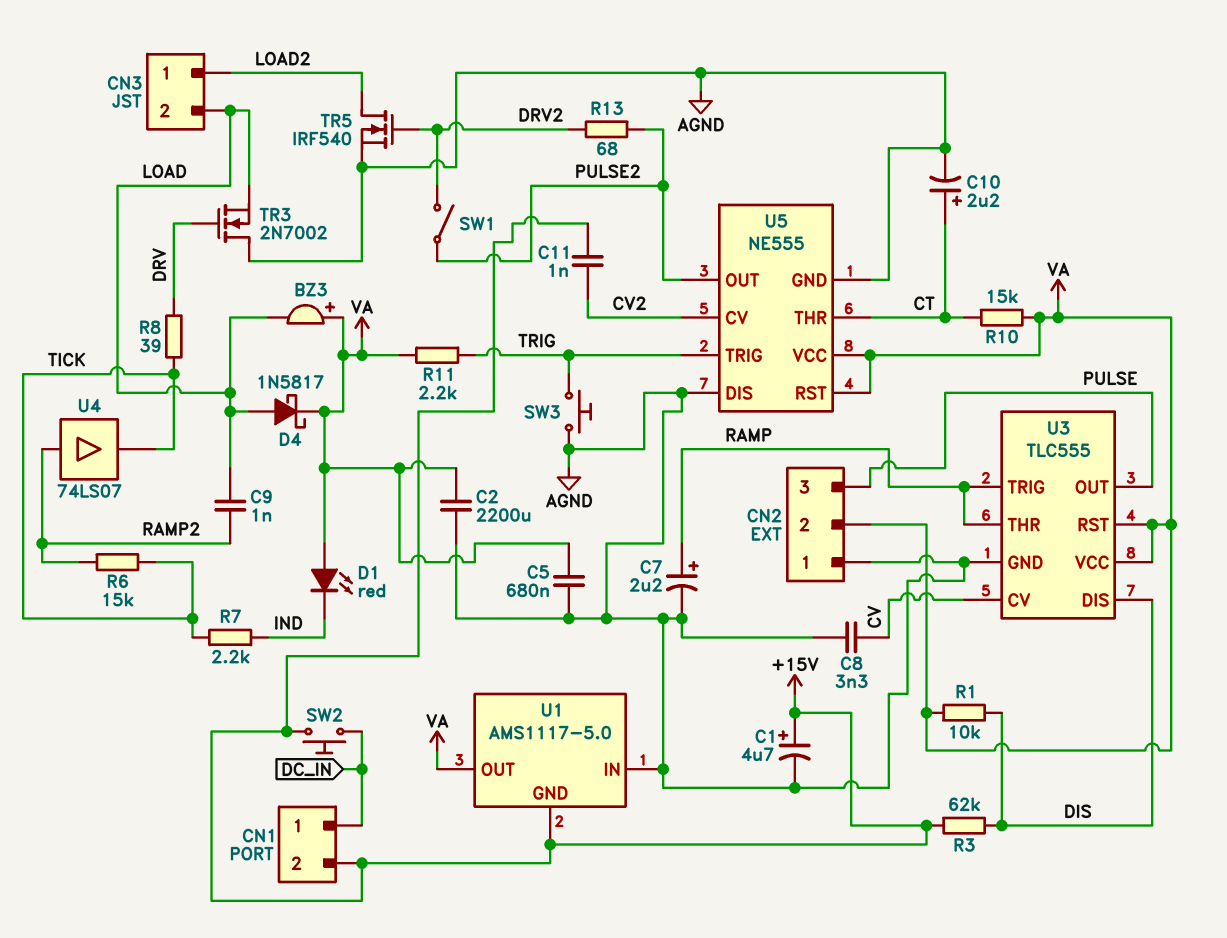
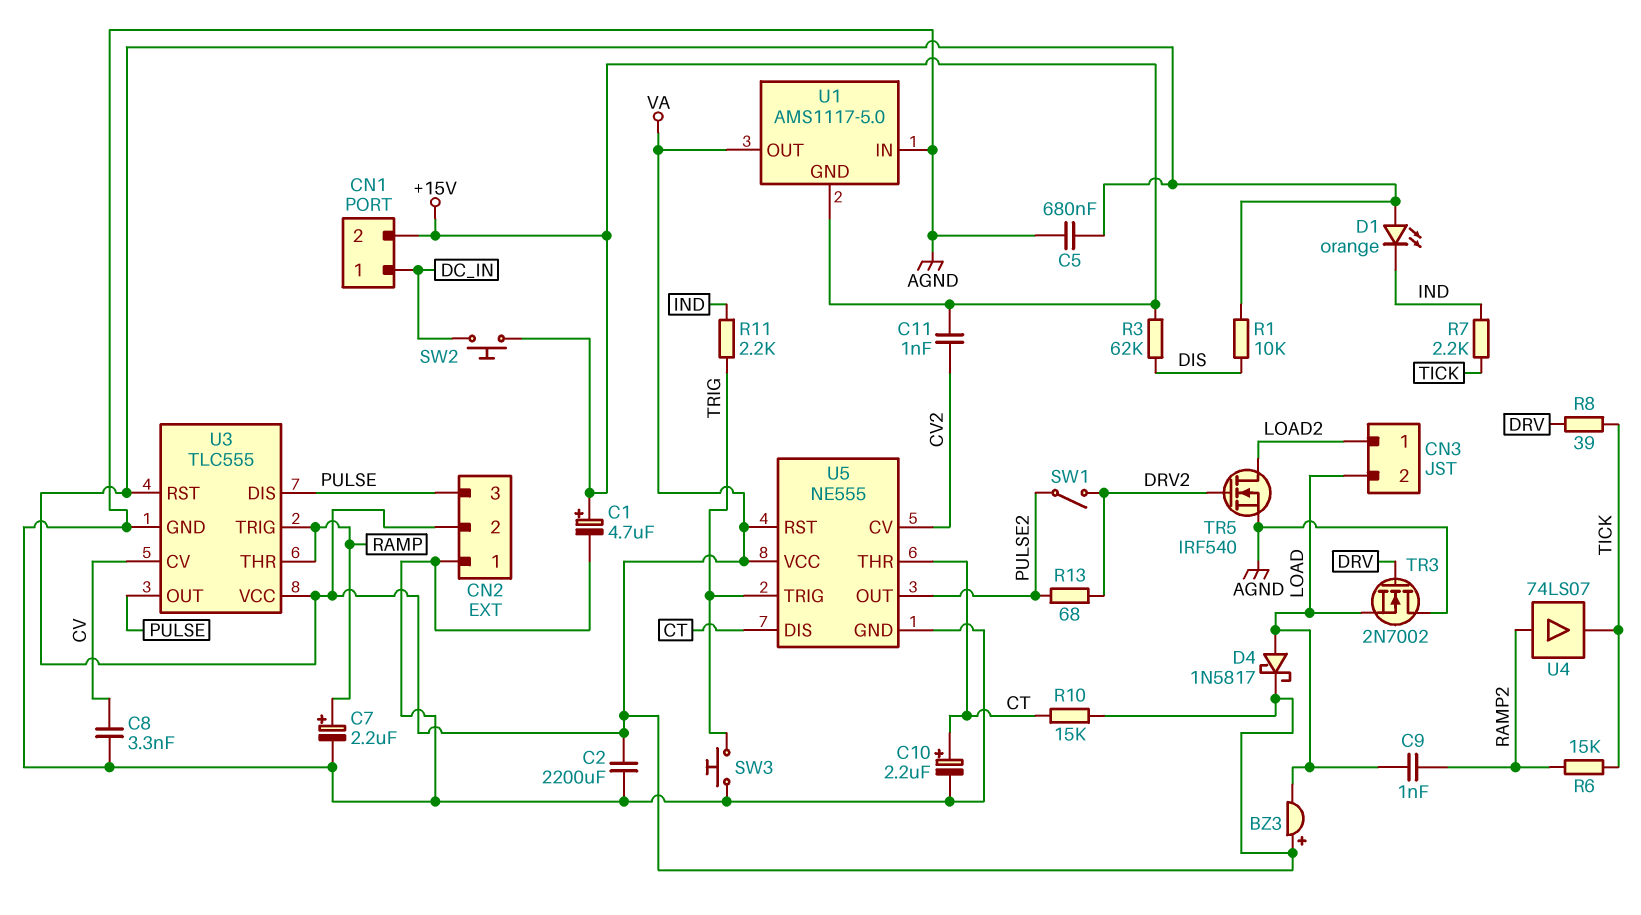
D1: LED red (A VA, K IND) -> LED orange (A VA, K IND)
R11: 2.2k (TRIG, VA) -> 2.2k (IND, TRIG)
U3 pin DIS: DIS -> PULSE
U5 pin DIS: AGND -> CT

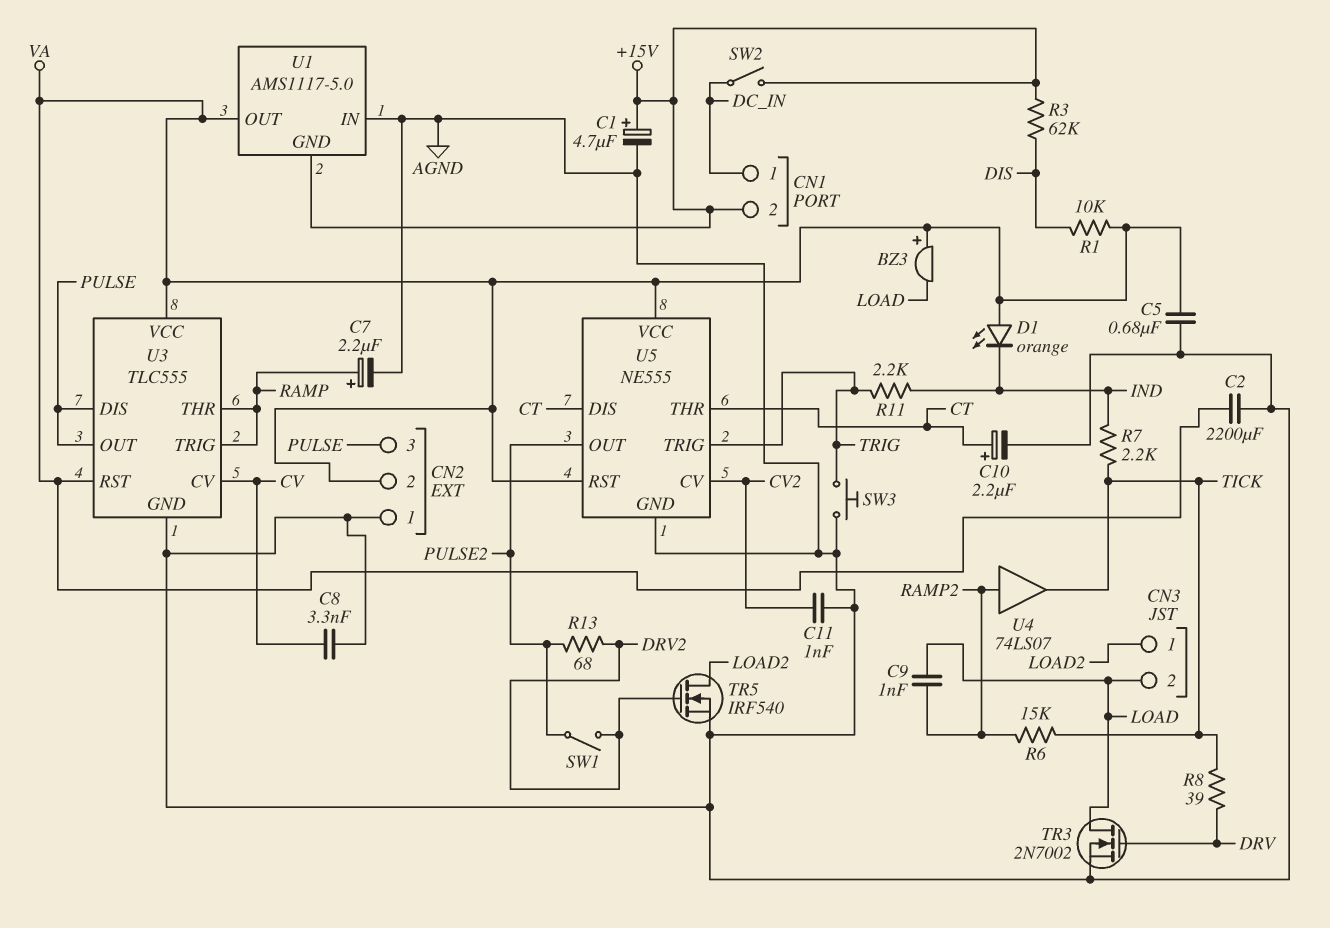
C11: 1nF (+15V, CV2) -> 1nF (AGND, CV2)
D4: schottky 1N5817 (A LOAD, K VA) -> none
R10: 15k (CT, VA) -> none
SW2: button (+15V, DC_IN) -> switch (+15V, DC_IN)
TR3: NMOS 2N7002 (G DRV, D AGND, S LOAD) -> NMOS 2N7002 (G DRV, D LOAD, S AGND)

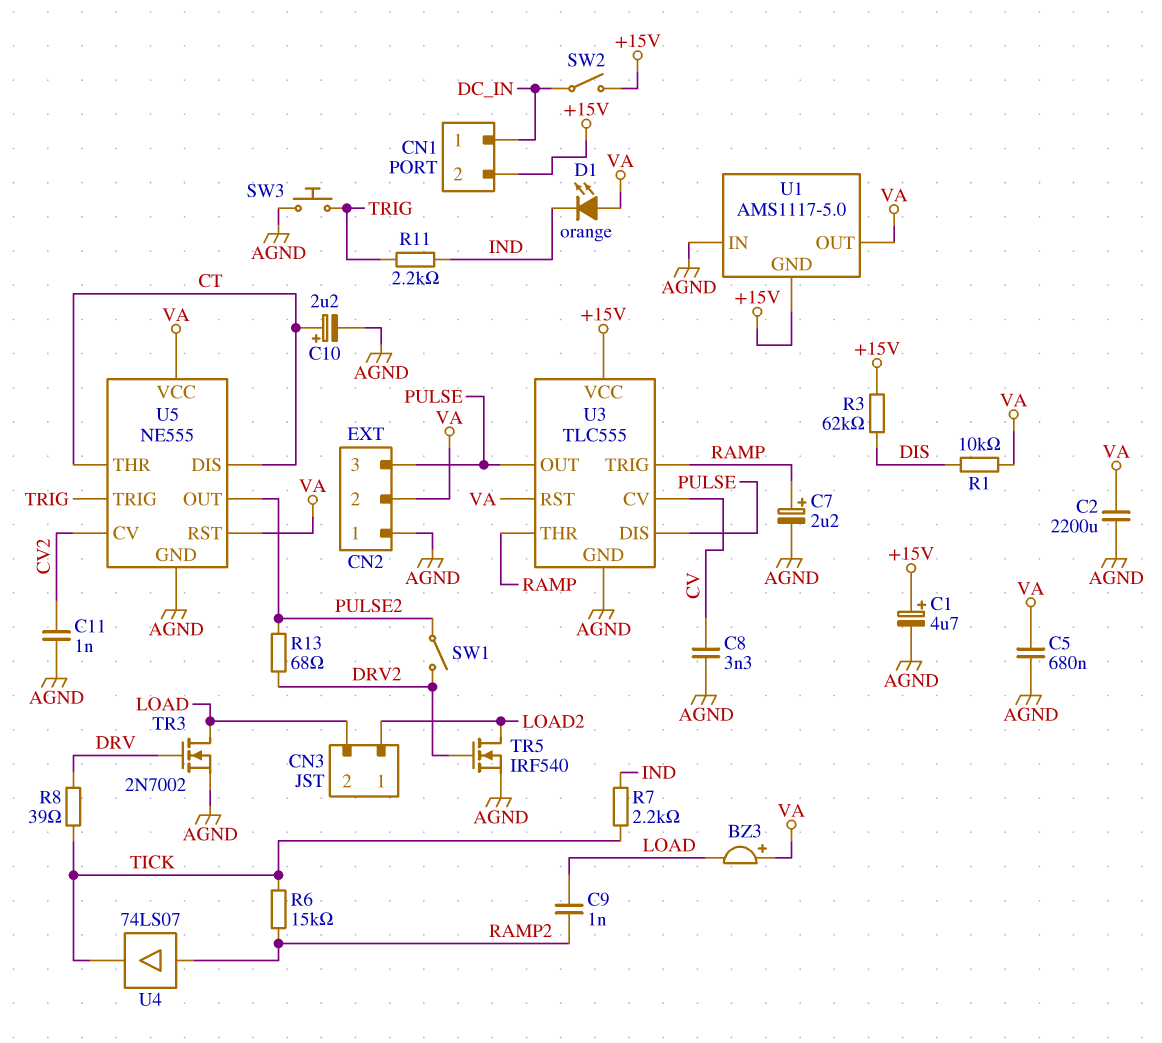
U3 pin VCC: VA -> +15V

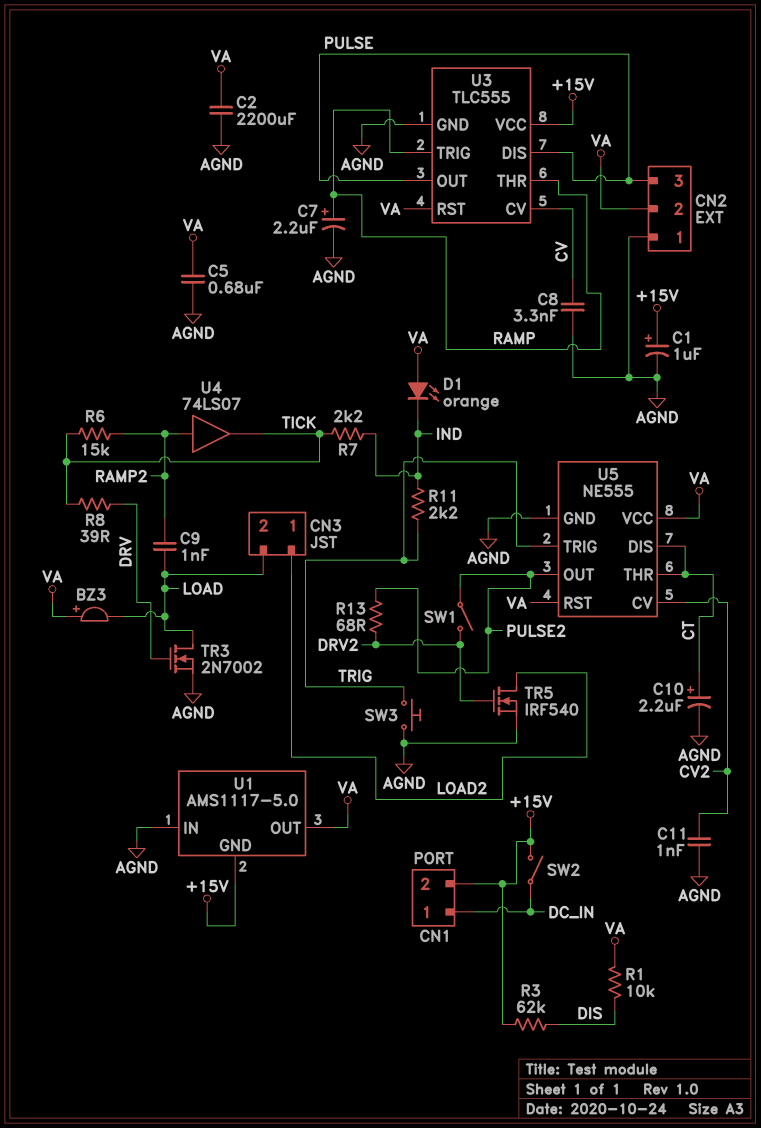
C1: 4.7uF (plus +15V, minus AGND) -> 1uF (plus +15V, minus AGND)

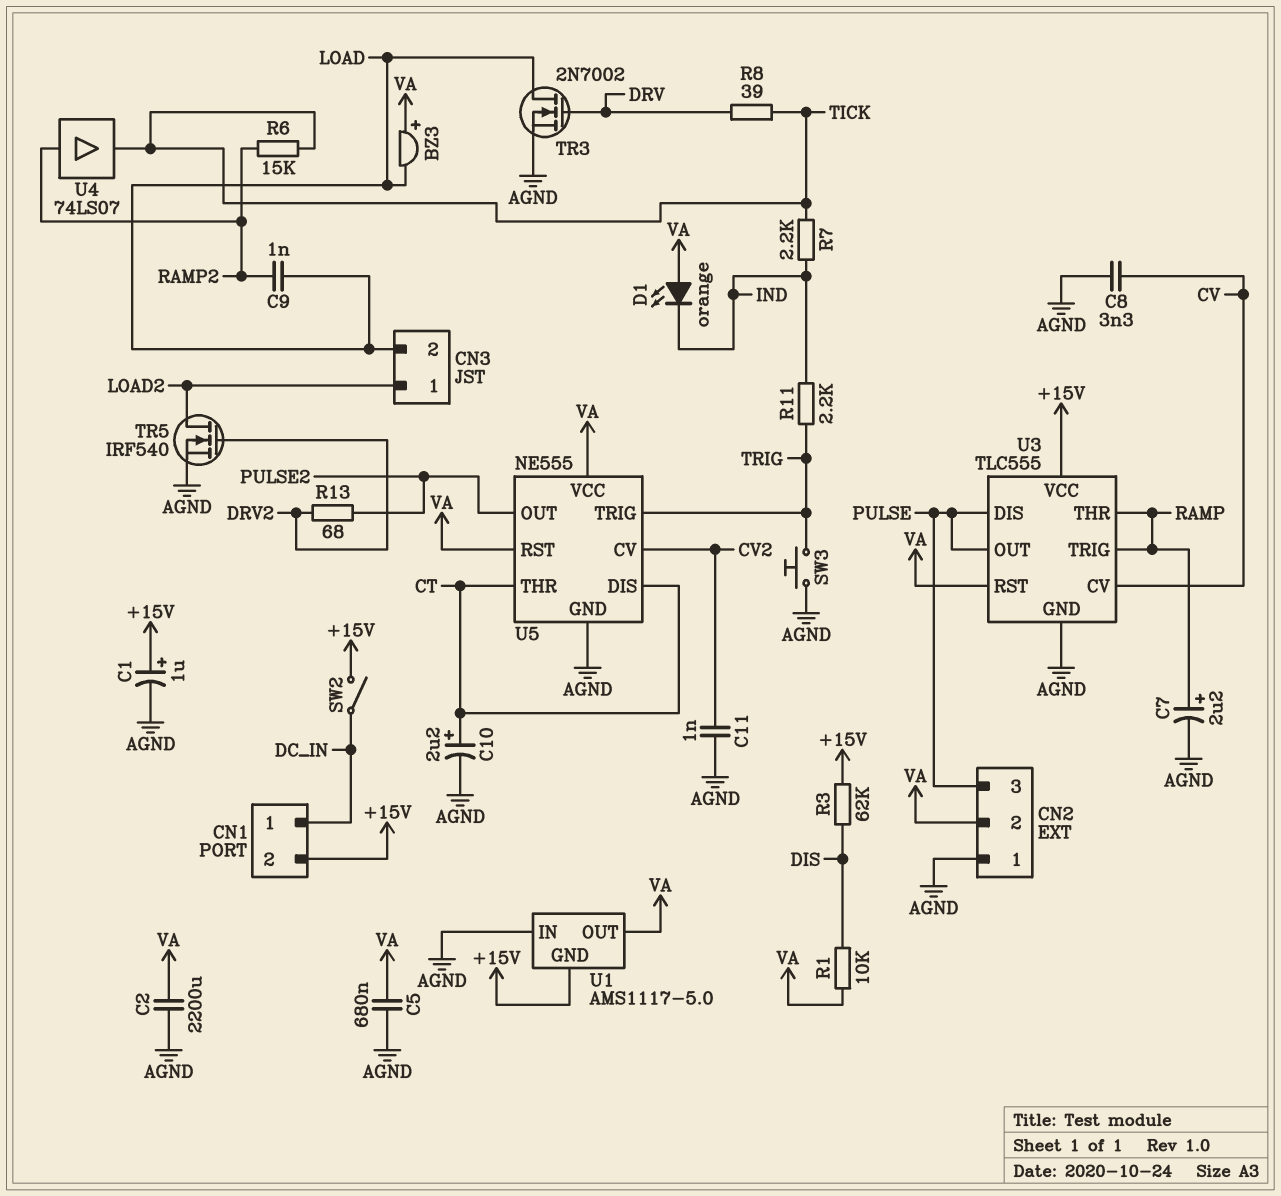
SW1: switch (DRV2, PULSE2) -> none

